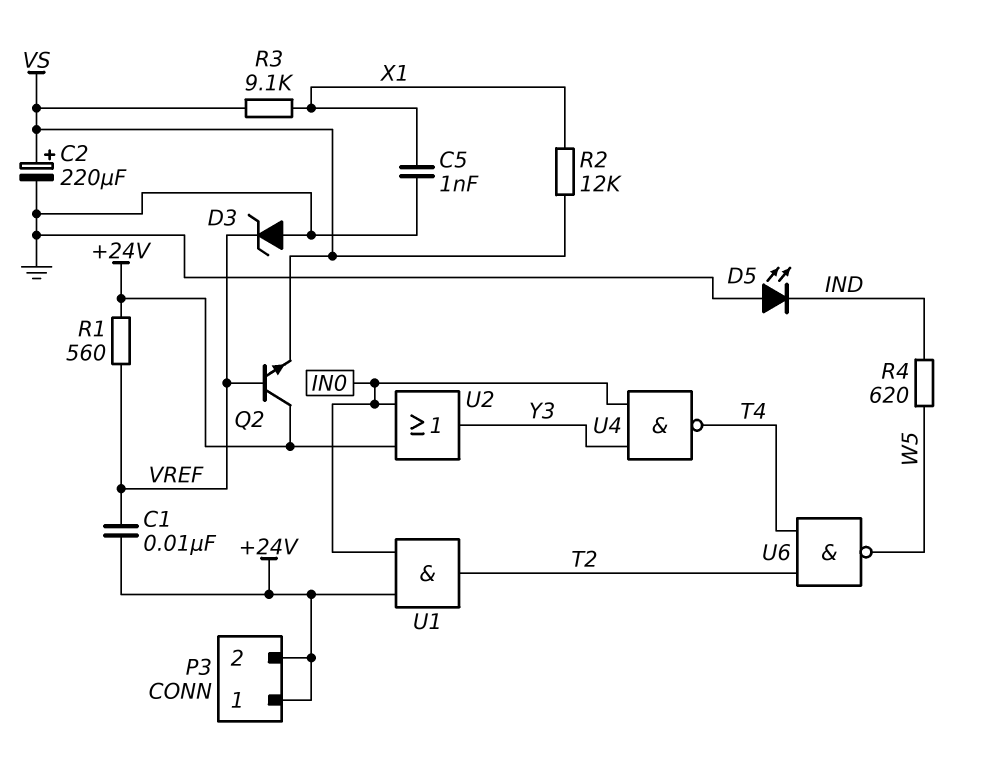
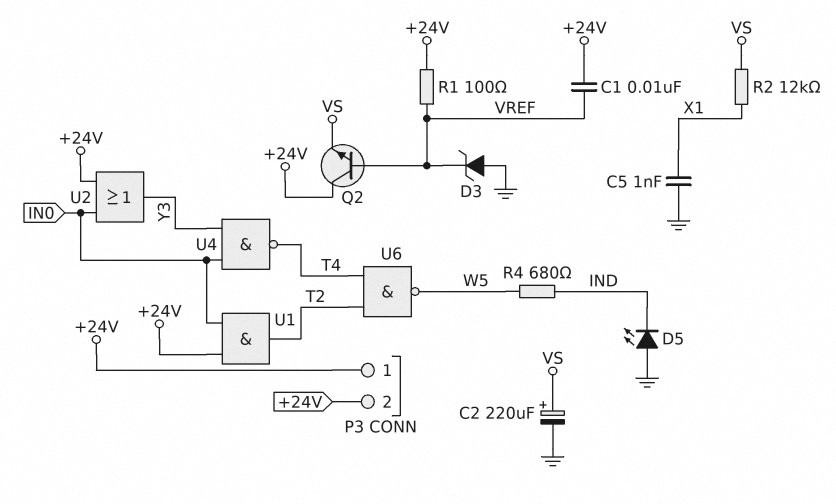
R1: 560 (+24V, VREF) -> 100 (+24V, VREF)
R3: 9.1k (VS, X1) -> none
R4: 620 (IND, W5) -> 680 (IND, W5)

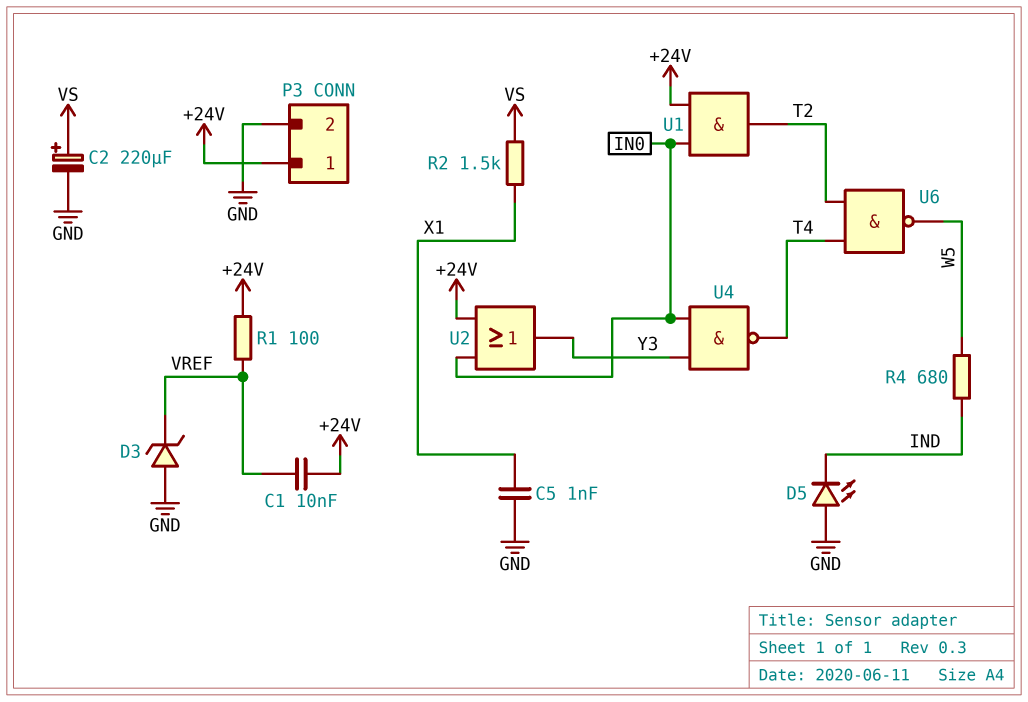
P3 pin 2: +24V -> GND
Q2: NPN (B VREF, C +24V, E VS) -> none
R2: 12k (VS, X1) -> 1.5k (VS, X1)

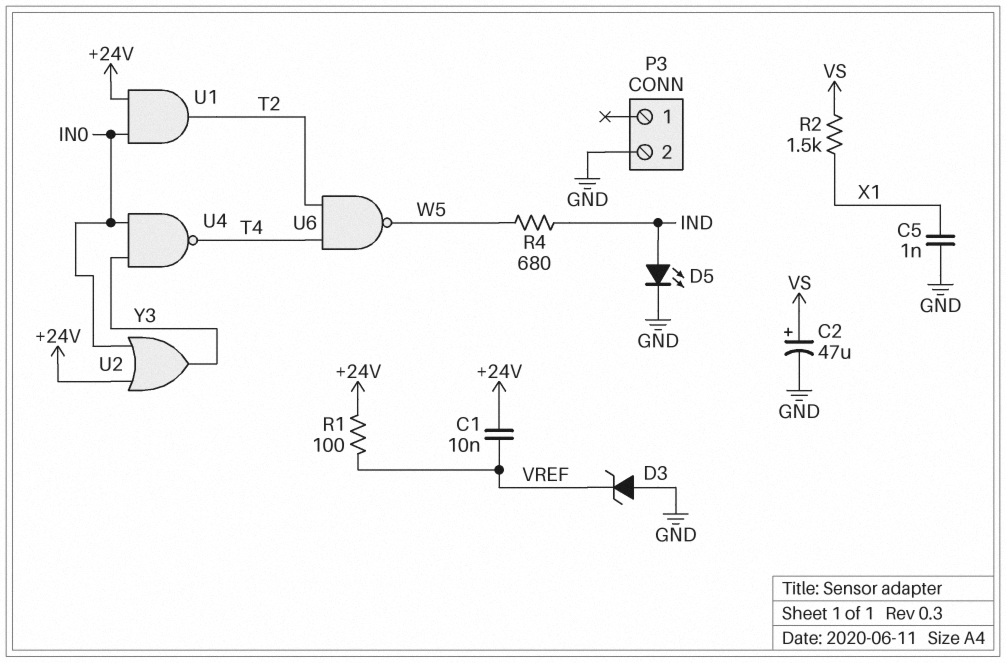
C2: 220uF (plus VS, minus GND) -> 47uF (plus VS, minus GND)
D5: LED (A GND, K IND) -> LED (A IND, K GND)
P3 pin 1: +24V -> none

